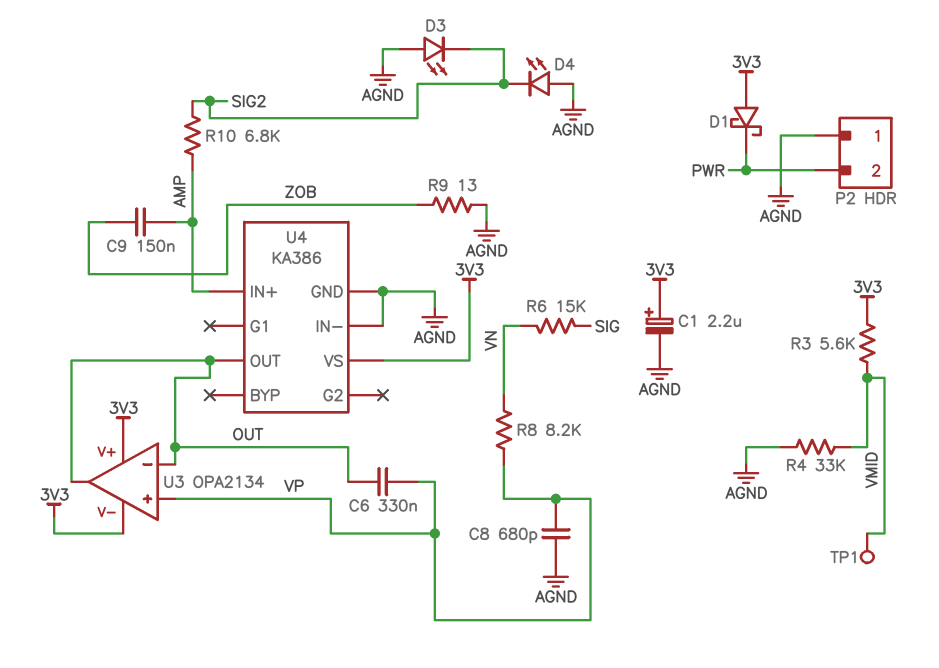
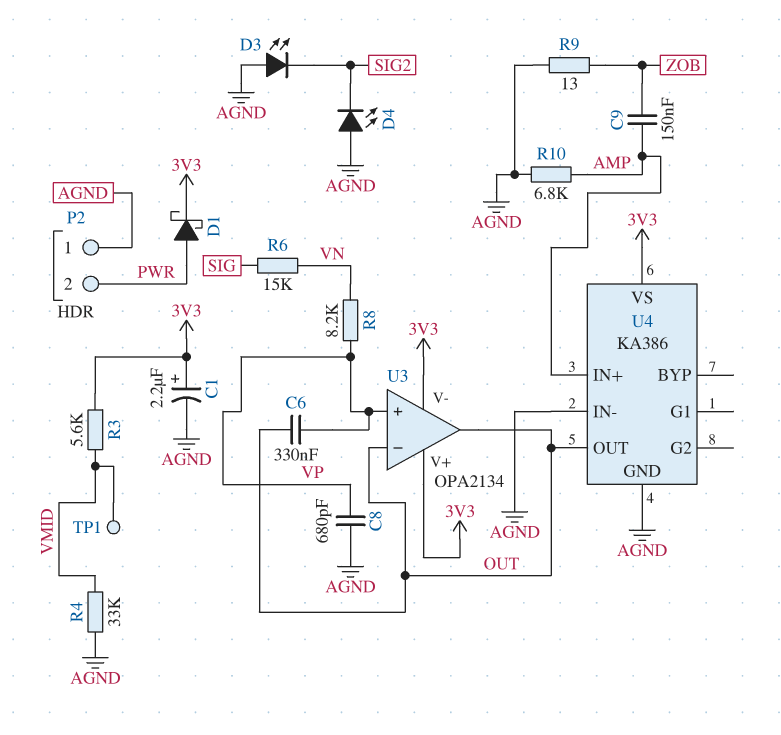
D1: schottky (A 3V3, K PWR) -> schottky (A PWR, K 3V3)
R10: 6.8k (AMP, SIG2) -> 6.8k (AGND, AMP)

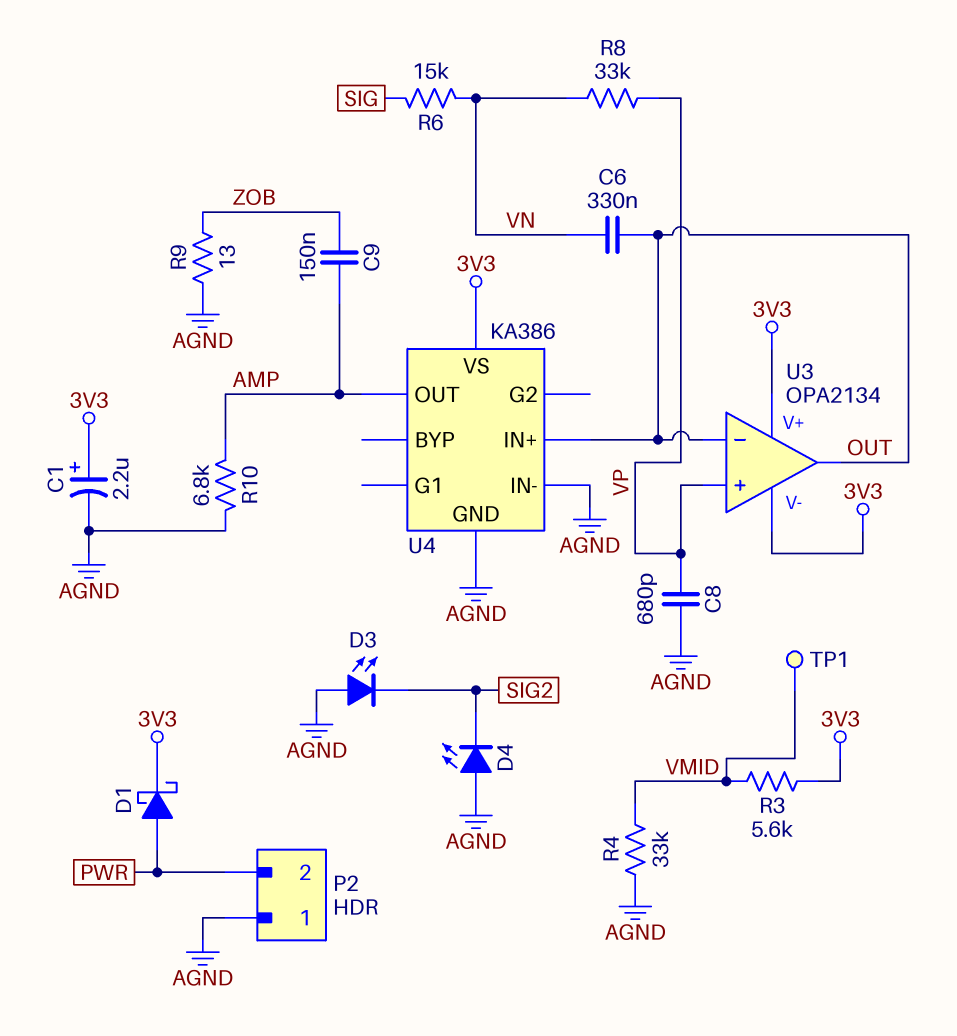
C6: 330nF (OUT, VP) -> 330nF (OUT, VN)
R8: 8.2k (VN, VP) -> 33k (VN, VP)
U4 pin IN+: AMP -> OUT
U4 pin OUT: OUT -> AMP

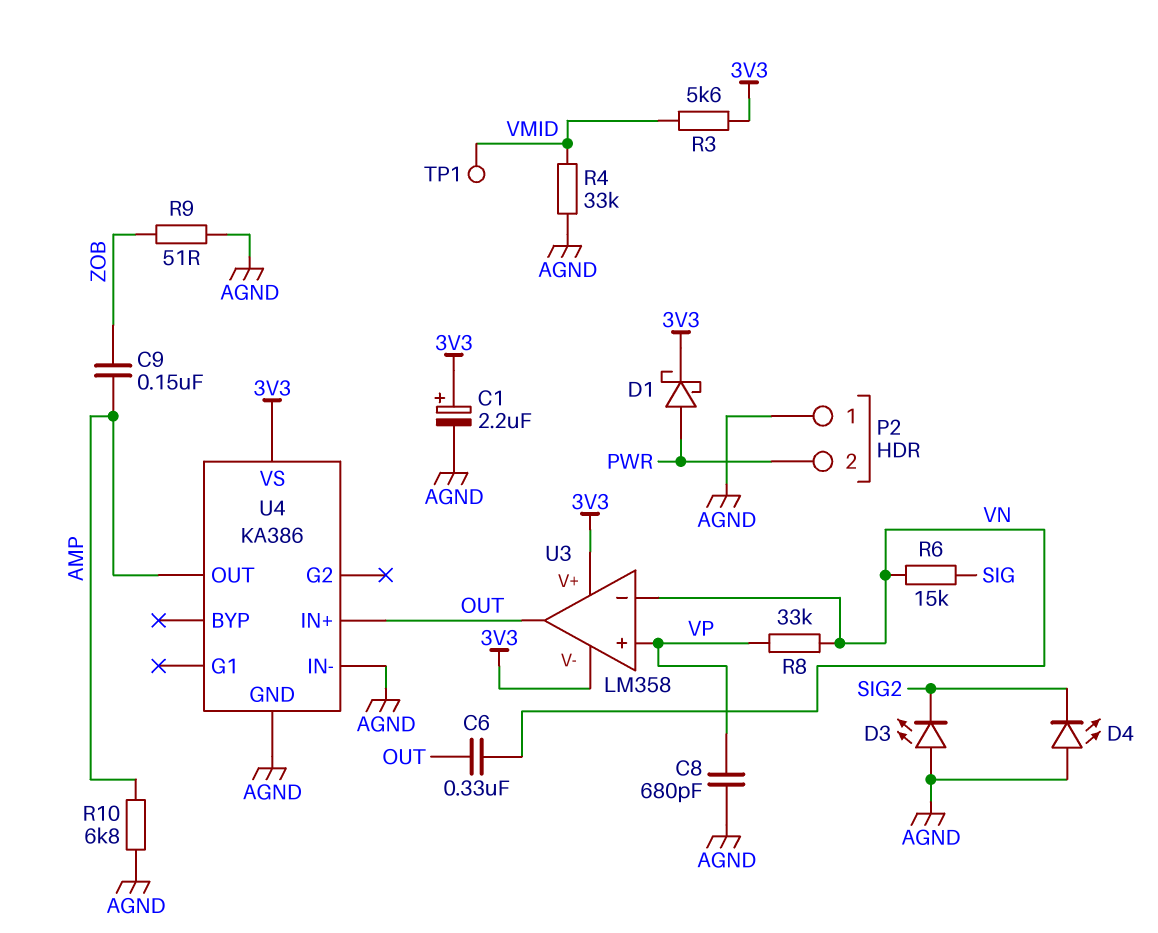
R9: 13 (AGND, ZOB) -> 51 (AGND, ZOB)
U3: OPA2134 -> LM358
U3 pin in-: OUT -> VN

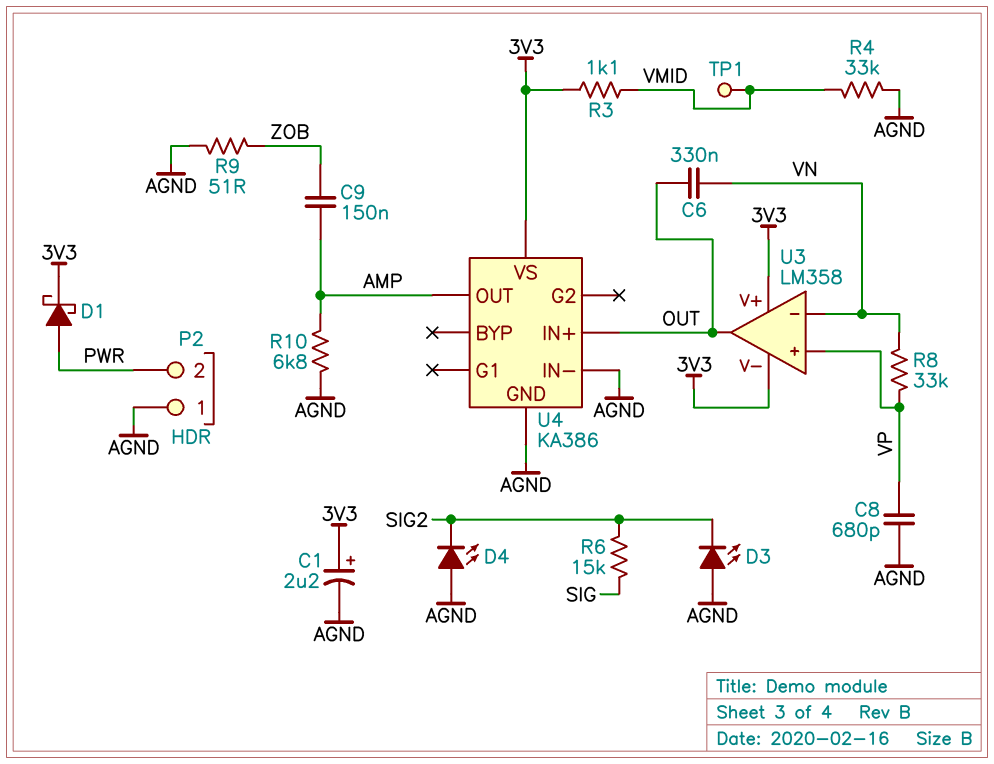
R3: 5.6k (3V3, VMID) -> 1.1k (3V3, VMID)
R6: 15k (SIG, VN) -> 15k (SIG, SIG2)

